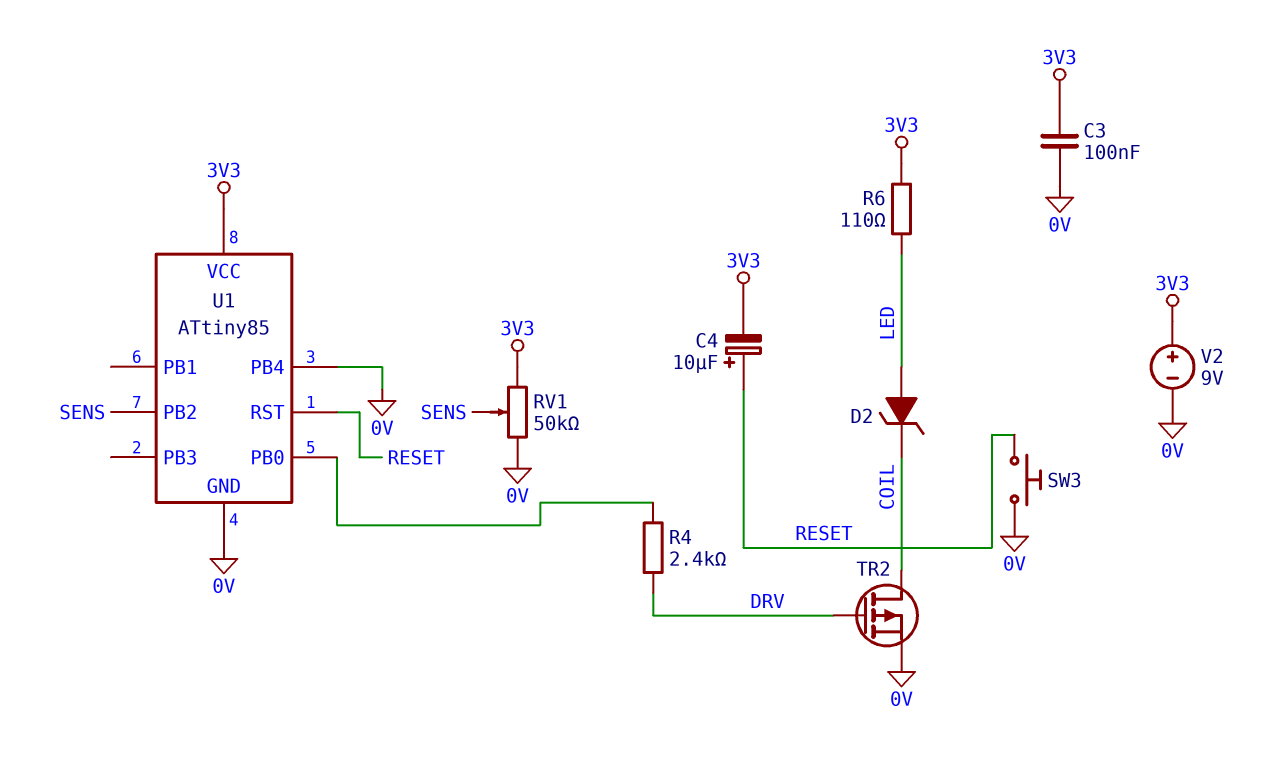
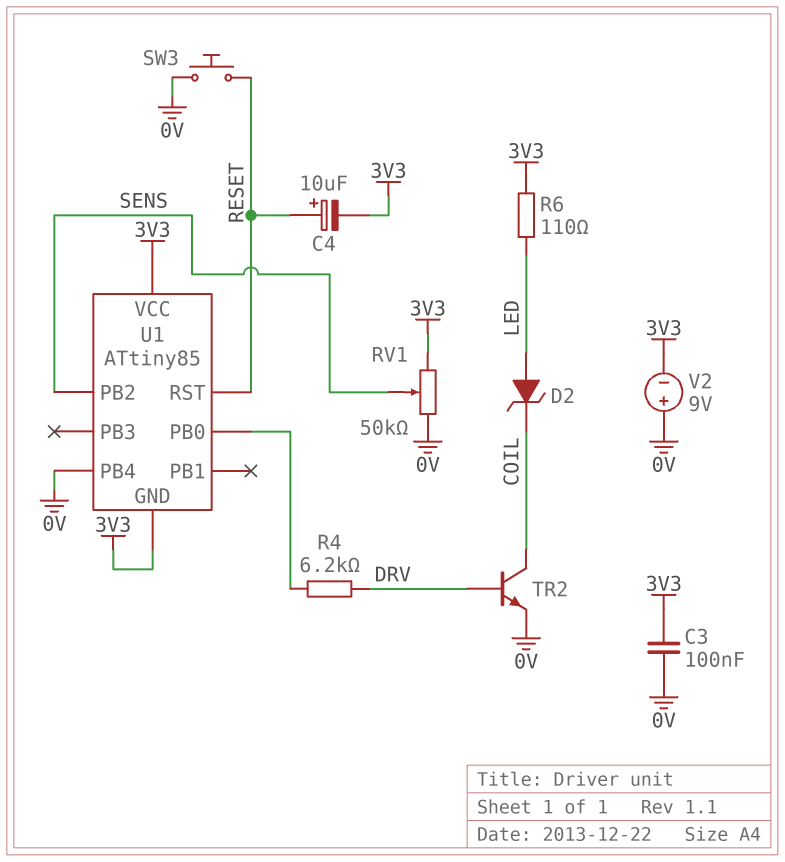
R4: 2.4k (DRV, U1/PB0) -> 6.2k (DRV, U1/PB0)
TR2: PMOS (G DRV, D COIL, S 0V) -> NPN (B DRV, C COIL, E 0V)
U1 pin GND: 0V -> 3V3
V2: 9V (plus 3V3, minus 0V) -> 9V (plus 0V, minus 3V3)

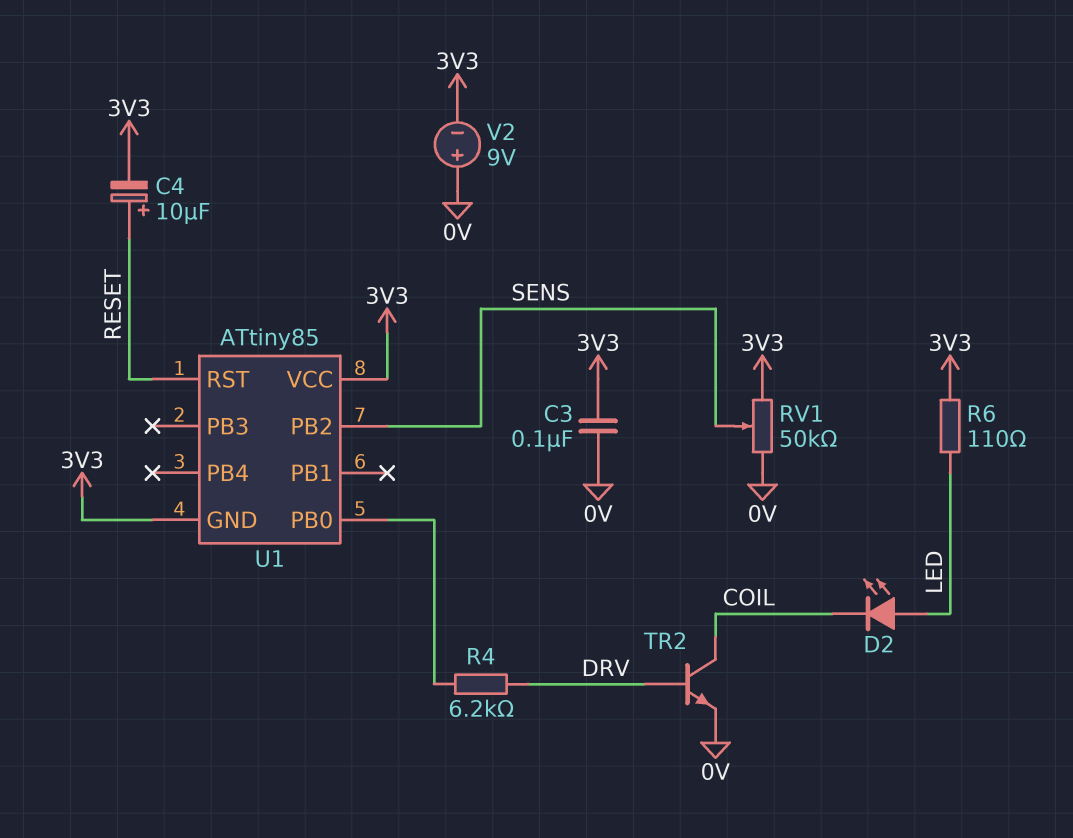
D2: zener (A LED, K COIL) -> LED (A LED, K COIL)
SW3: button (0V, RESET) -> none
U1 pin PB4: 0V -> none

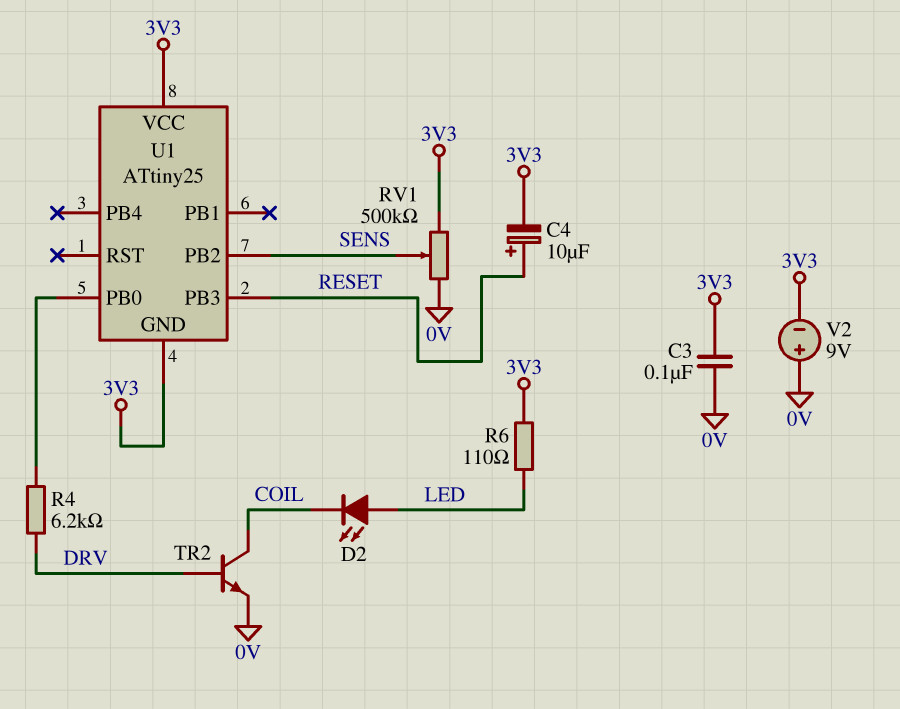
RV1: 50k (0V, 3V3, wiper SENS) -> 500k (0V, 3V3, wiper SENS)
U1: ATtiny85 -> ATtiny25
U1 pin PB3: none -> RESET
U1 pin RST: RESET -> none

